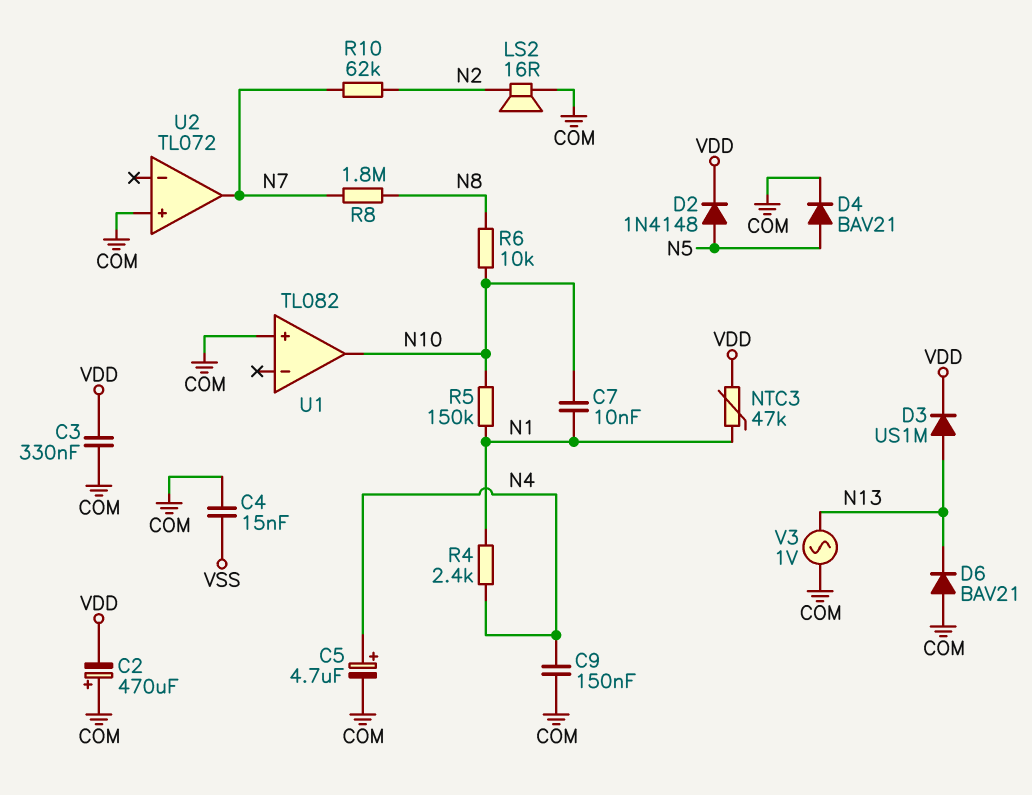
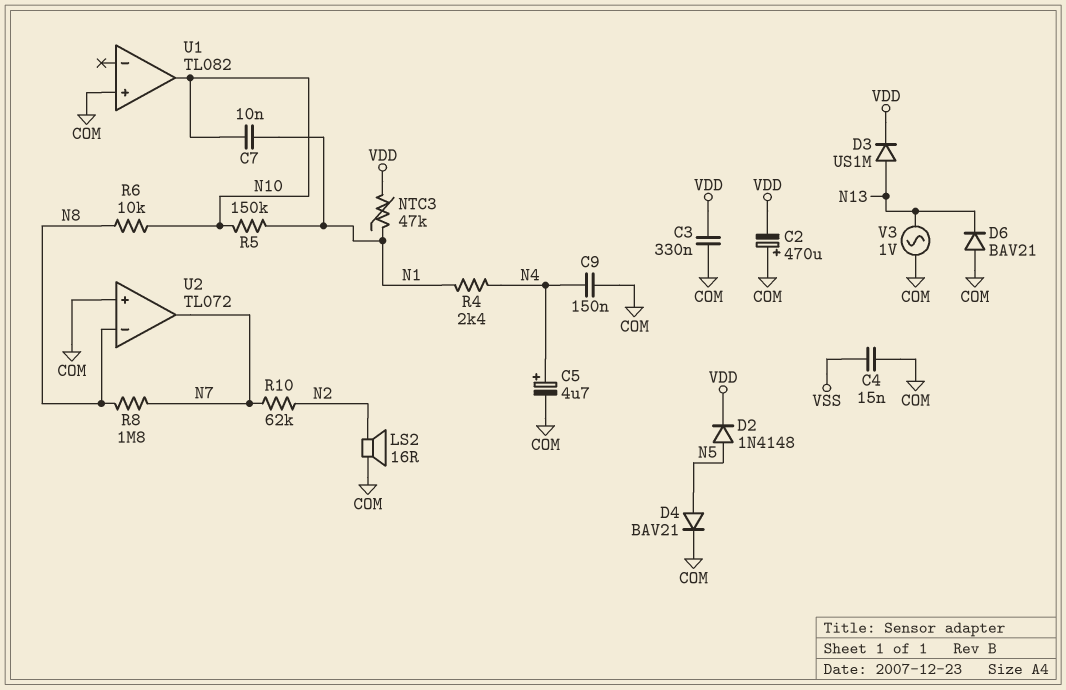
U2 pin in-: none -> N8

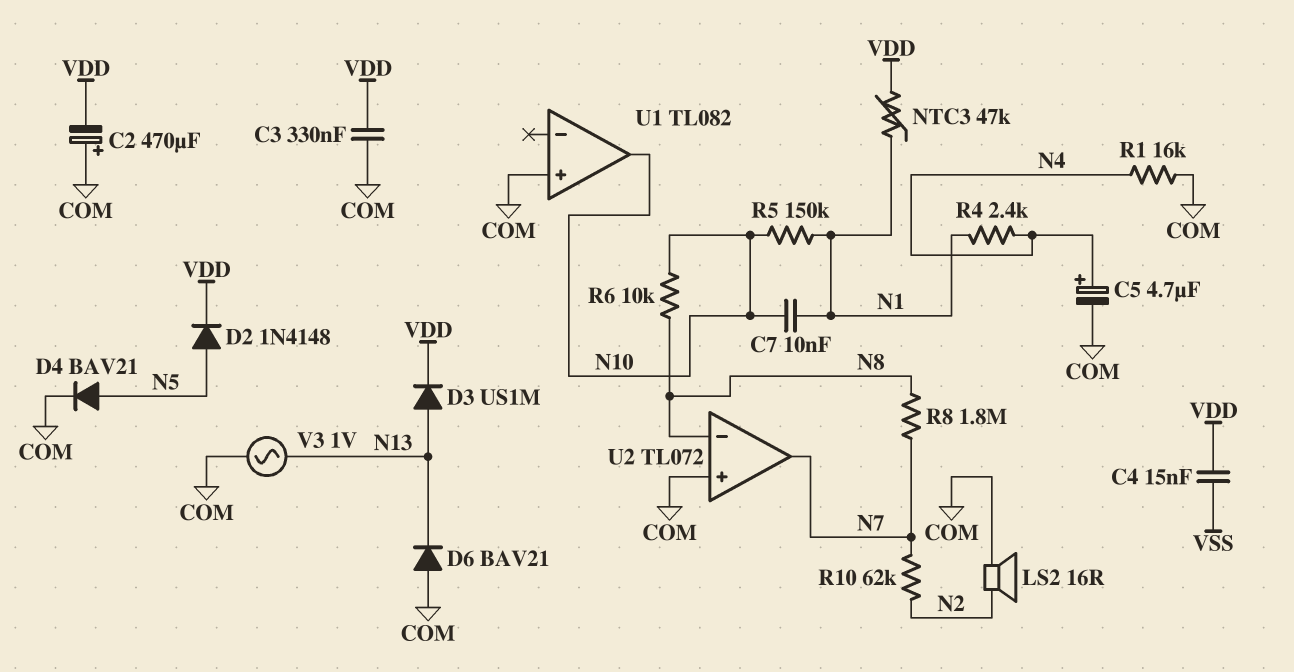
C4: 15nF (COM, VSS) -> 15nF (VDD, VSS)
C9: 150nF (COM, N4) -> none
R1: none -> 16k (COM, N4)

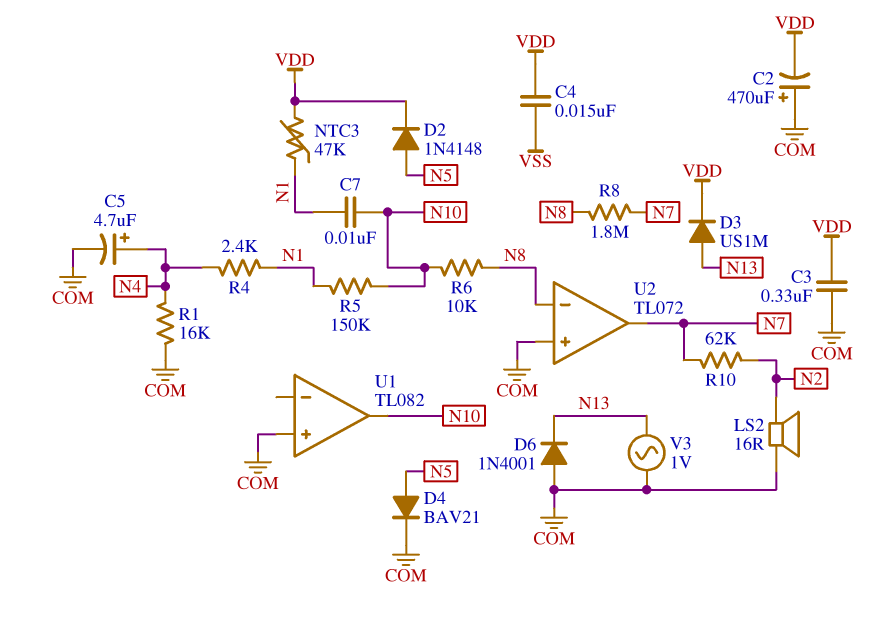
D6: diode BAV21 (A COM, K N13) -> diode 1N4001 (A COM, K N13)

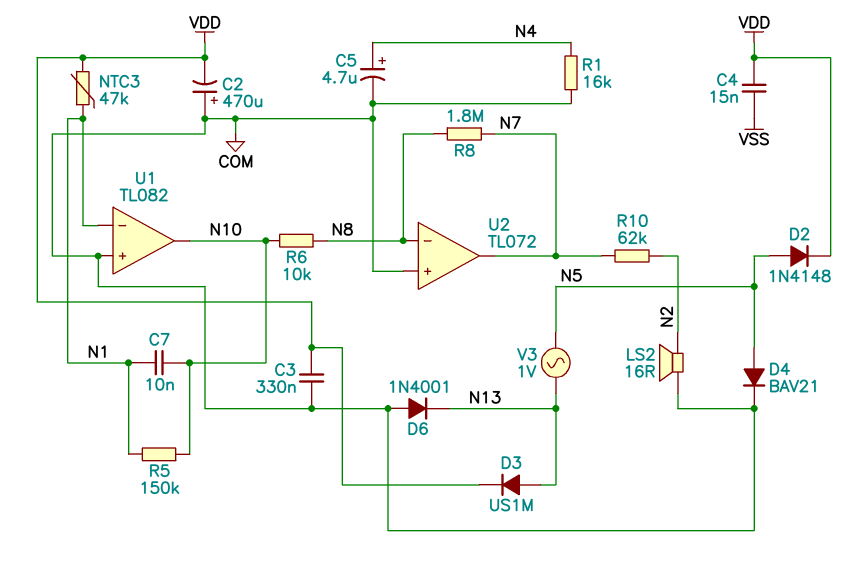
R4: 2.4k (N1, N4) -> none
U1 pin in-: none -> N1
V3: AC 1V (COM, N13) -> AC 1V (N5, N13)

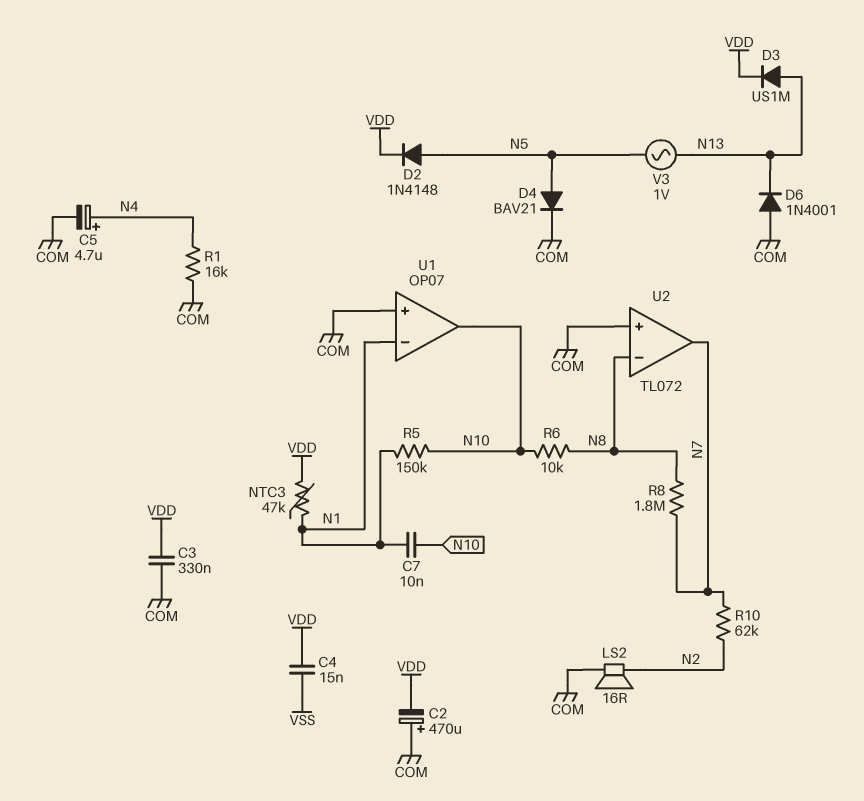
U1: TL082 -> OP07

